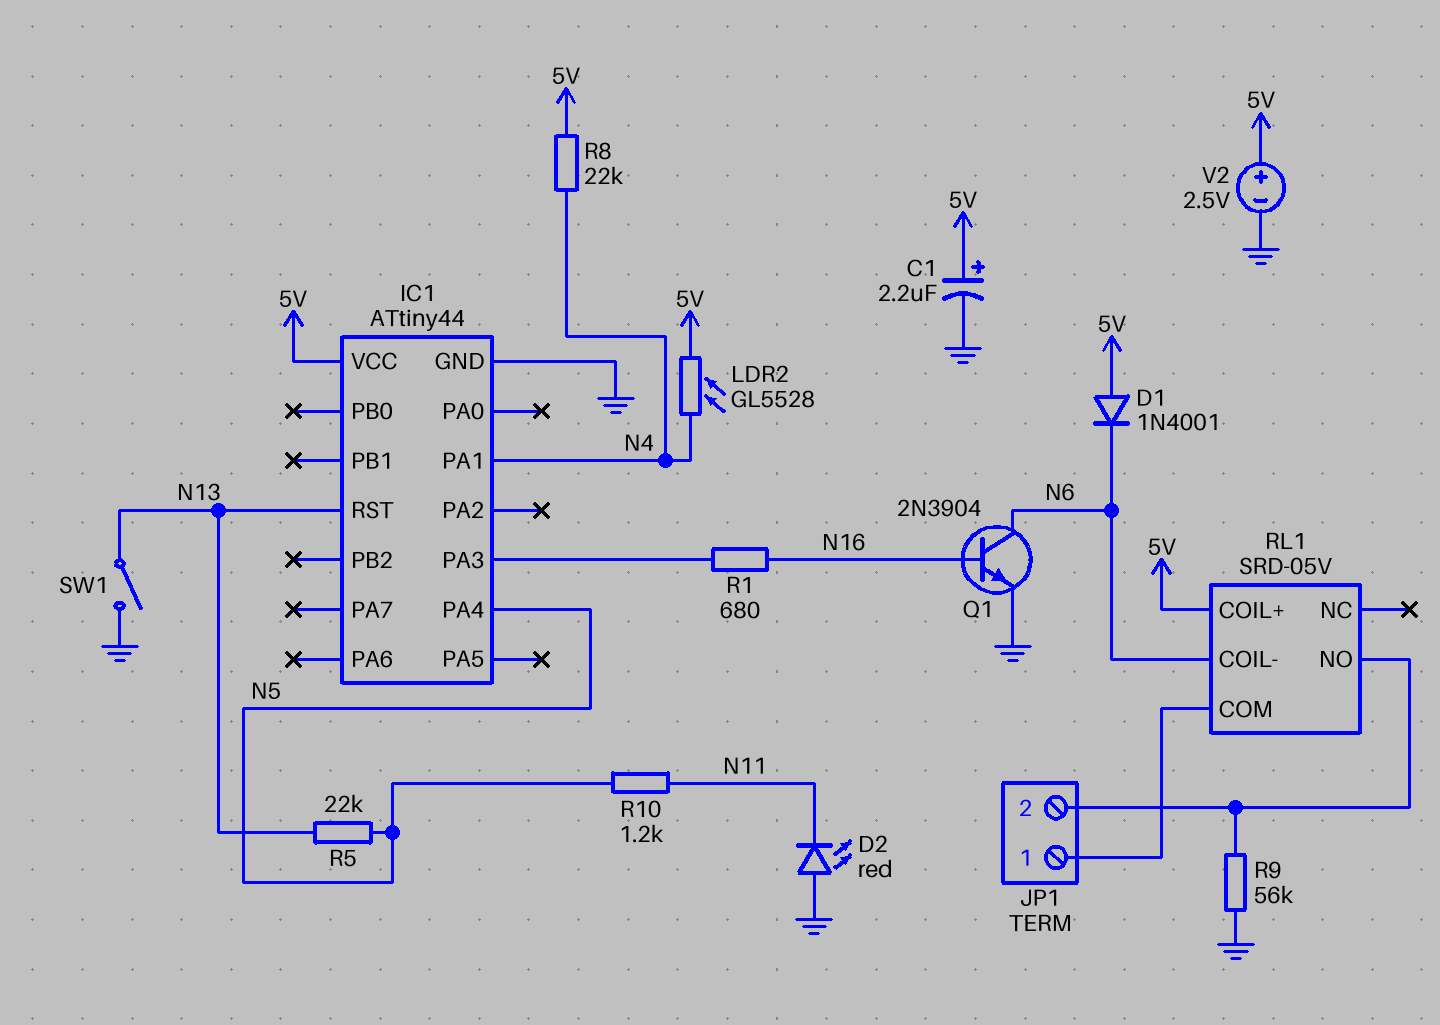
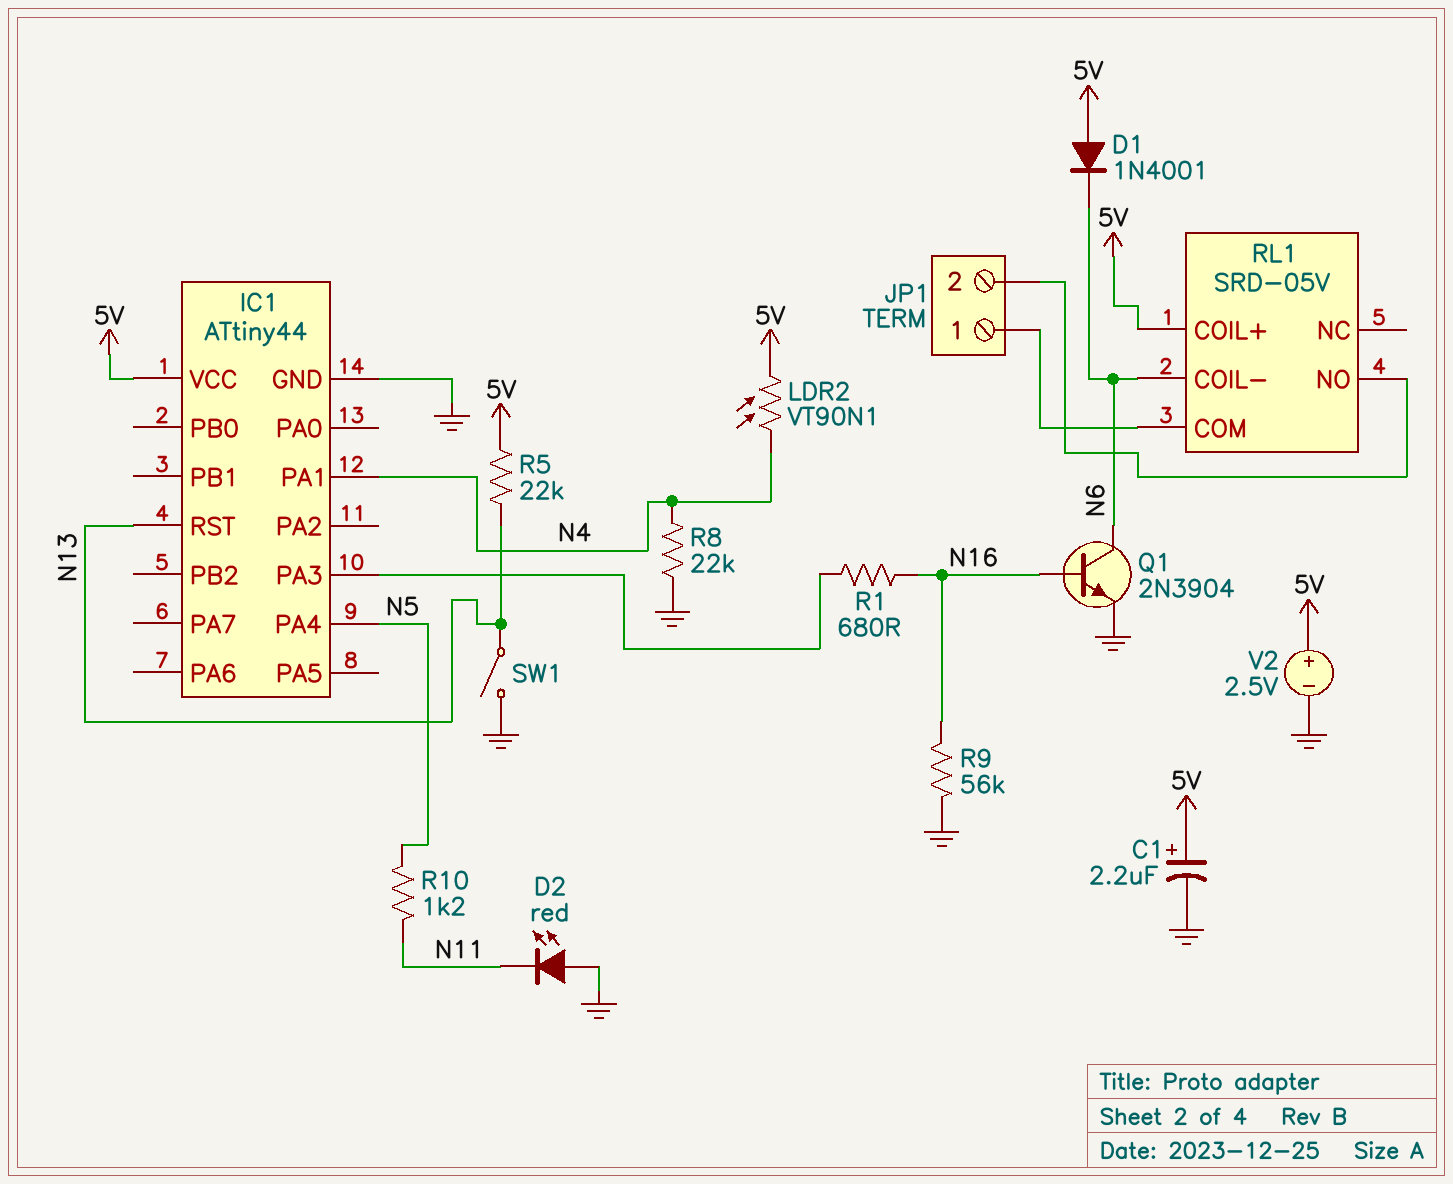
LDR2: GL5528 (5V, N4) -> VT90N1 (5V, N4)
R5: 22k (N5, N13) -> 22k (5V, N13)
R8: 22k (5V, N4) -> 22k (GND, N4)
R9: 56k (GND, JP1/2) -> 56k (GND, N16)

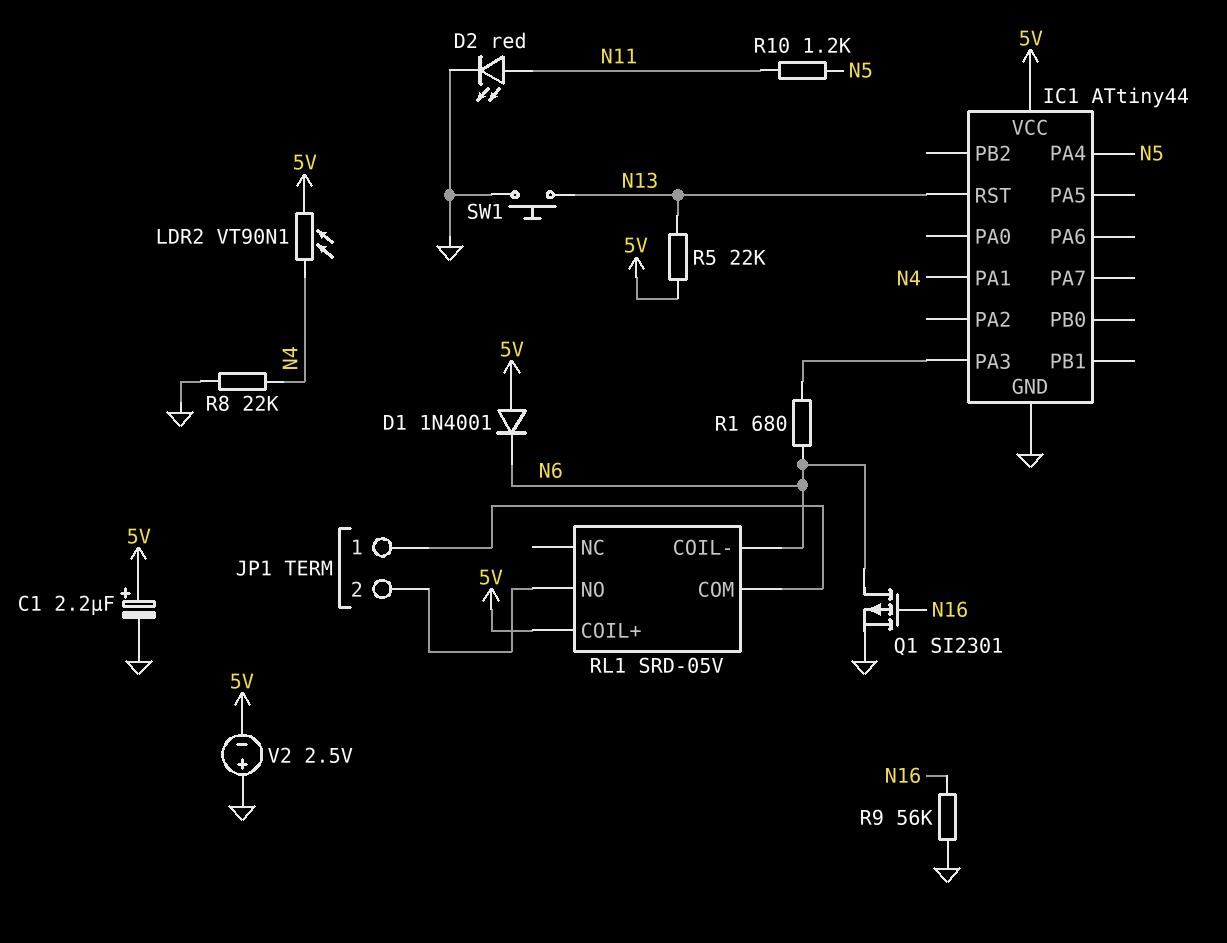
D2: LED red (A GND, K N11) -> LED red (A N11, K GND)
Q1: NPN 2N3904 (B N16, C N6, E GND) -> PMOS SI2301 (G N16, D N6, S GND)
R1: 680 (IC1/PA3, N16) -> 680 (IC1/PA3, N6)
SW1: switch (GND, N13) -> button (GND, N13)
V2: 2.5V (plus 5V, minus GND) -> 2.5V (plus GND, minus 5V)

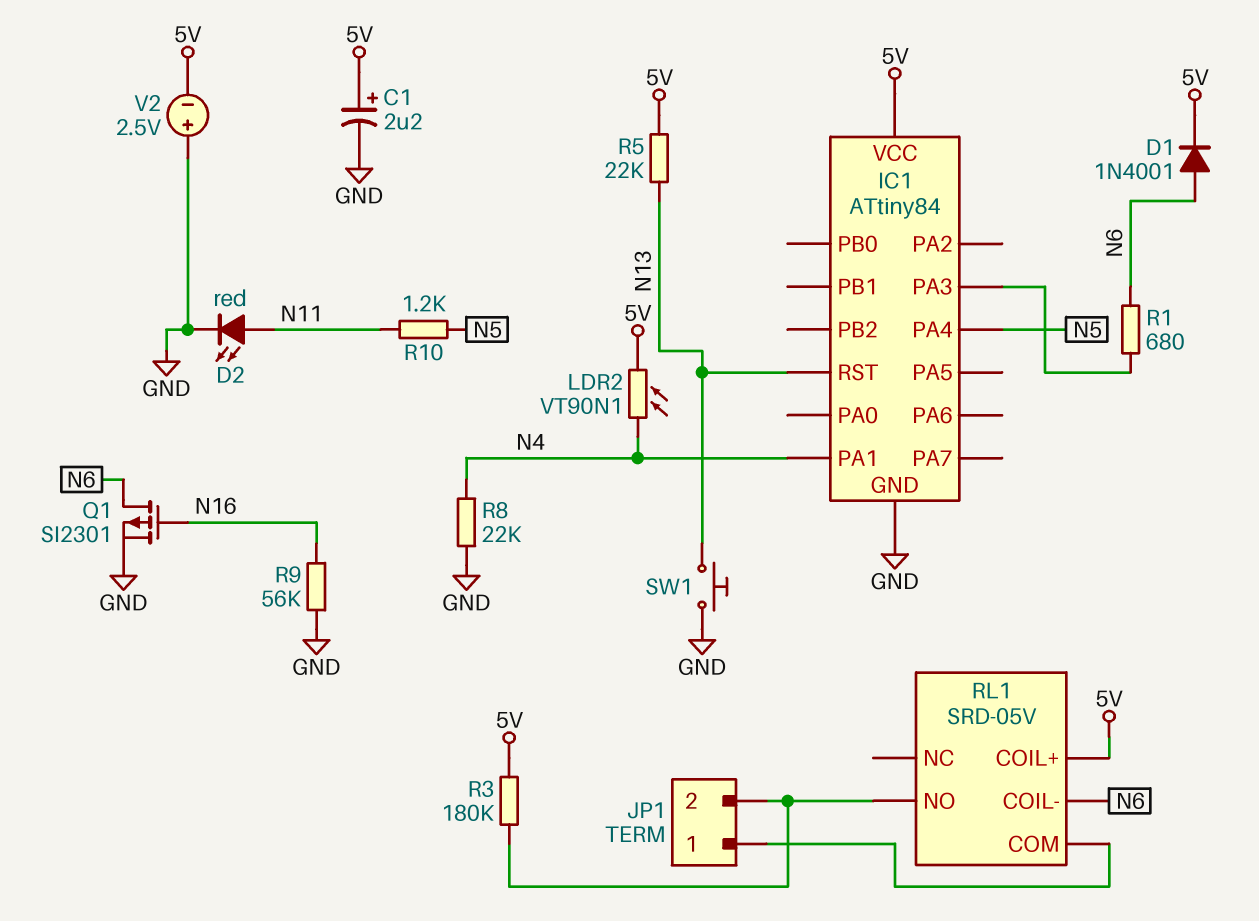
D1: diode 1N4001 (A 5V, K N6) -> diode 1N4001 (A N6, K 5V)
IC1: ATtiny44 -> ATtiny84
R3: none -> 180k (5V, JP1/2)

